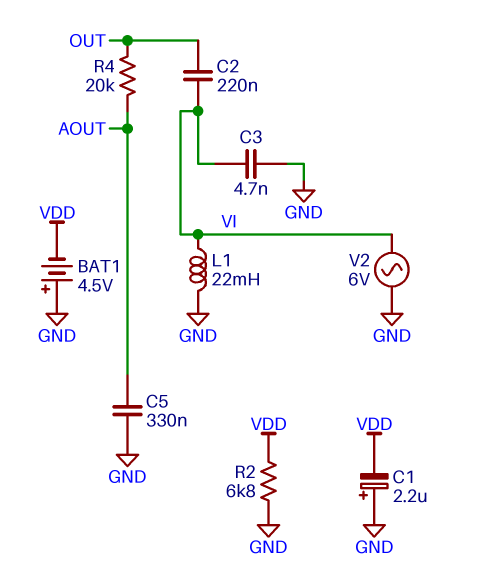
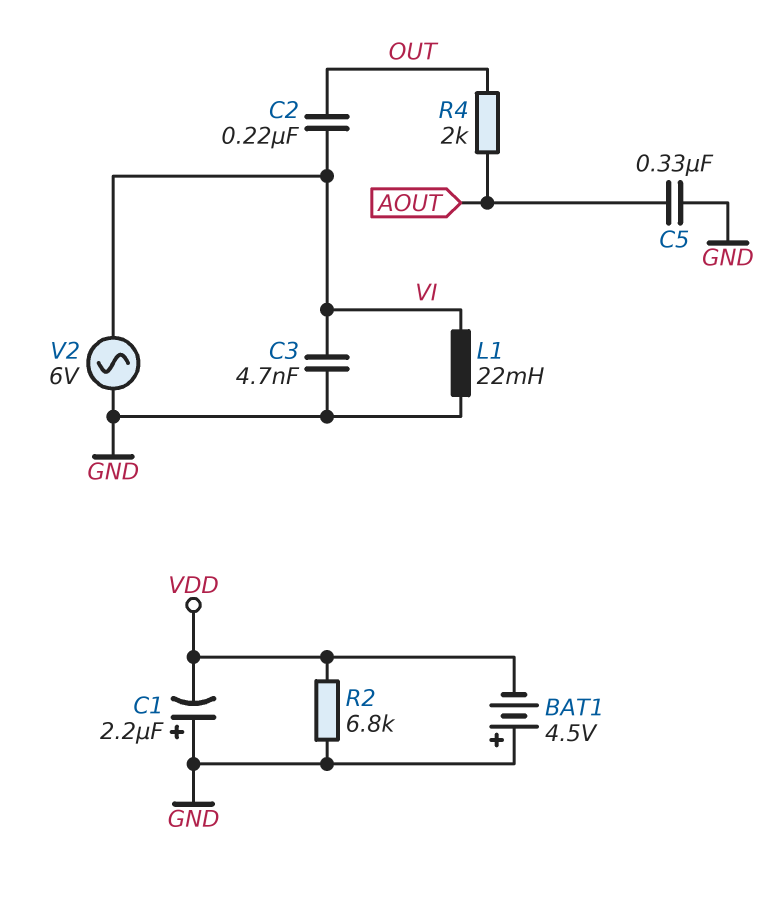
R4: 20k (AOUT, OUT) -> 2k (AOUT, OUT)

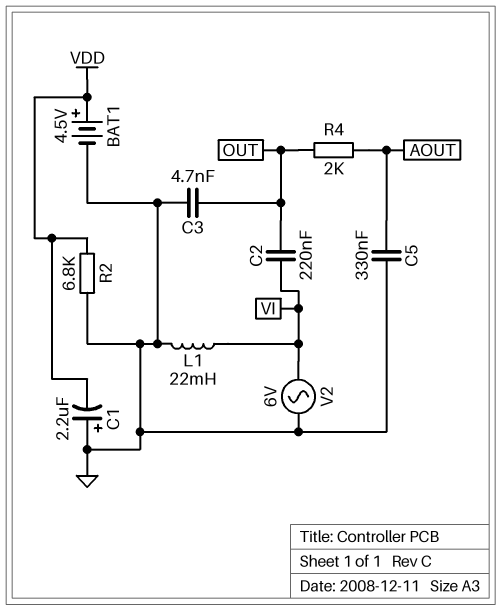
BAT1: 4.5V (plus GND, minus VDD) -> 4.5V (plus VDD, minus GND)
C3: 4.7nF (GND, VI) -> 4.7nF (GND, OUT)

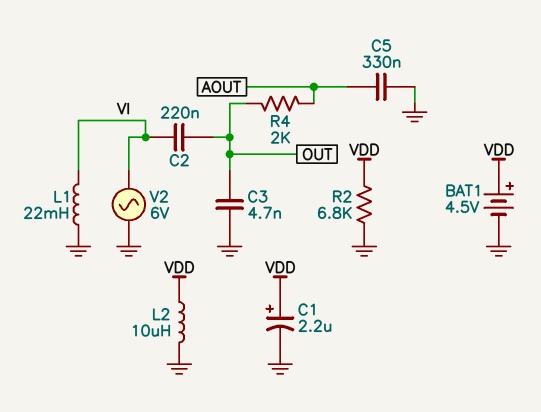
C1: 2.2uF (plus GND, minus VDD) -> 2.2uF (plus VDD, minus GND)
L2: none -> 10uH (GND, VDD)

